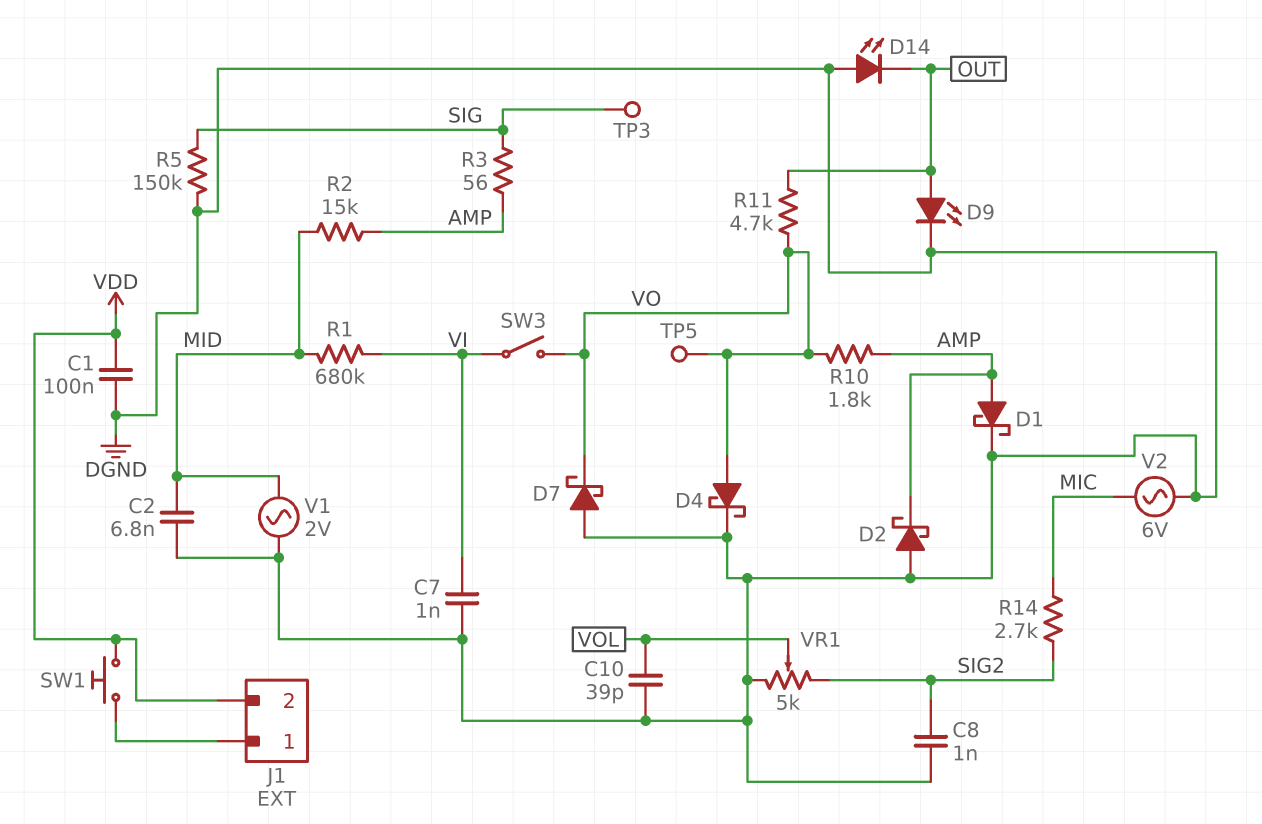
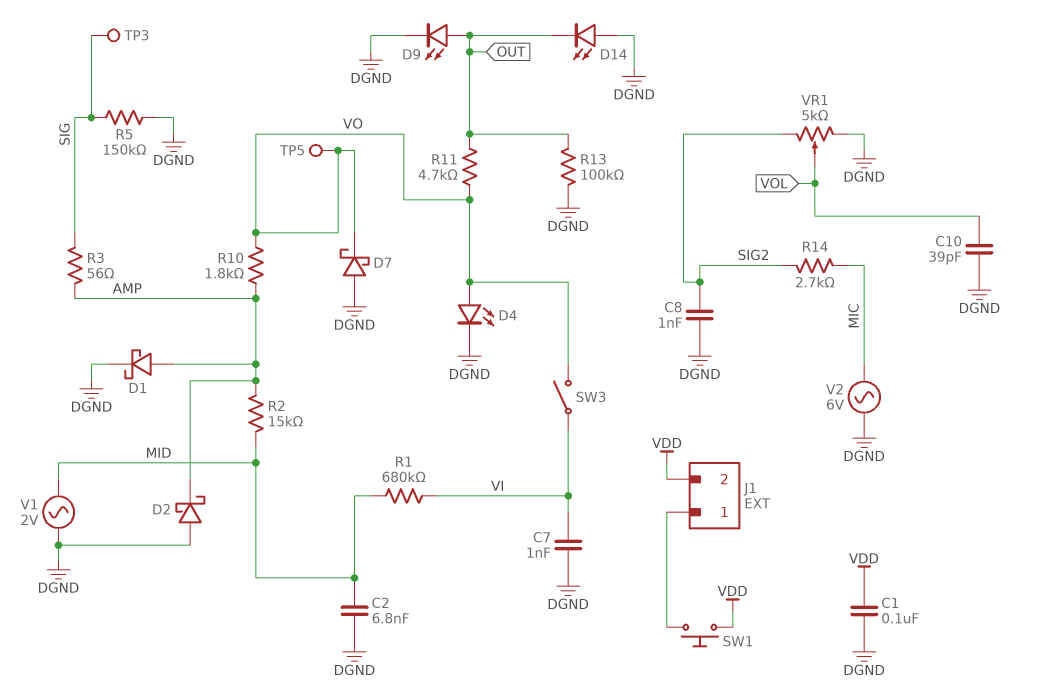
D4: schottky (A VO, K DGND) -> LED (A VO, K DGND)
R13: none -> 100k (DGND, OUT)

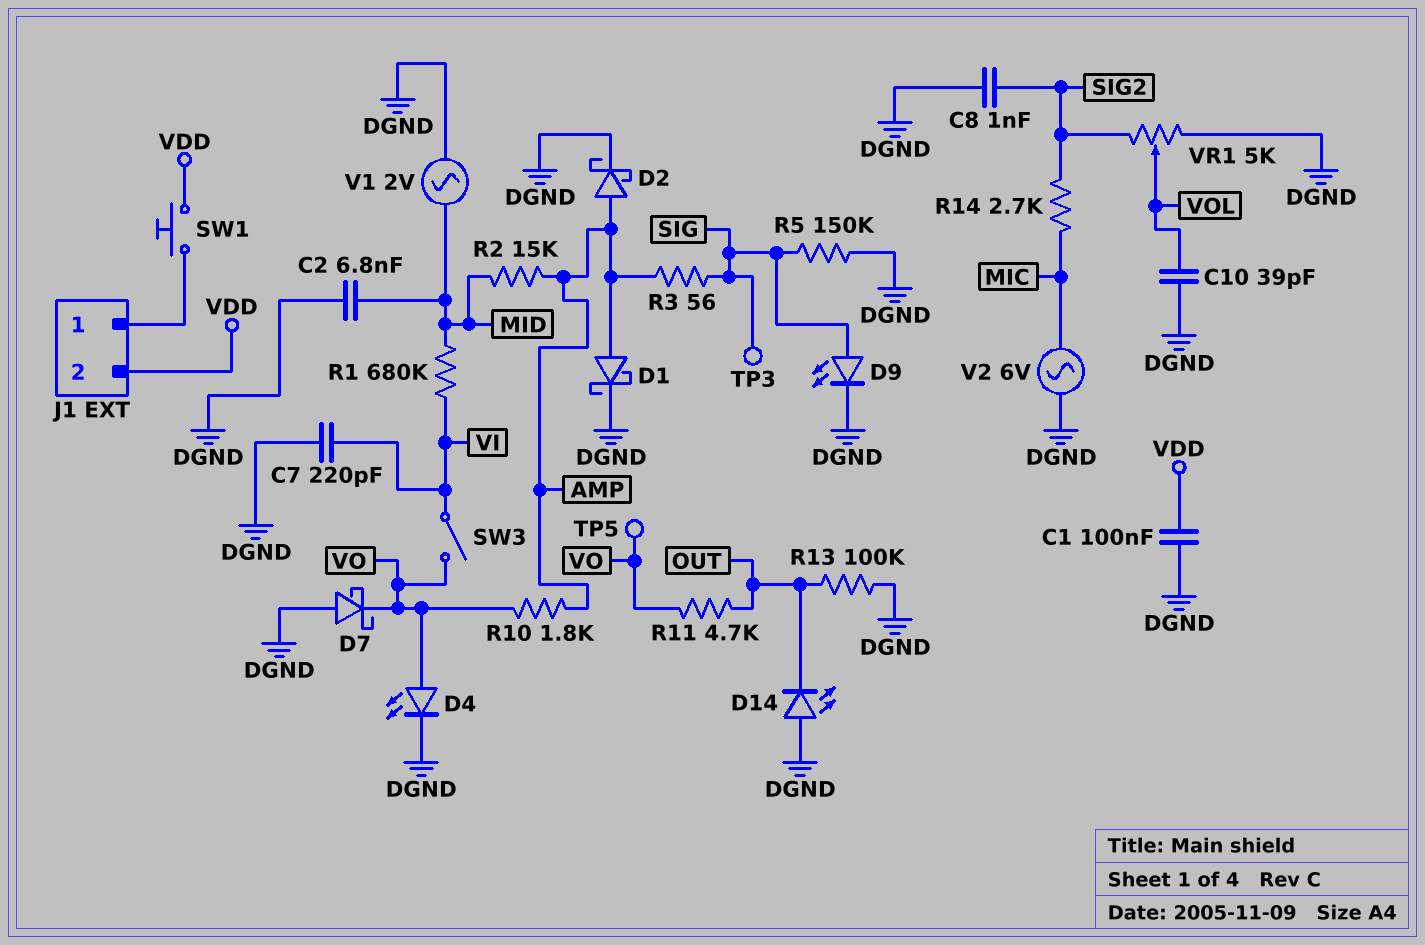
C7: 1nF (DGND, VI) -> 220pF (DGND, VI)
D2: schottky (A DGND, K AMP) -> schottky (A AMP, K DGND)
D9: LED (A OUT, K DGND) -> LED (A SIG, K DGND)

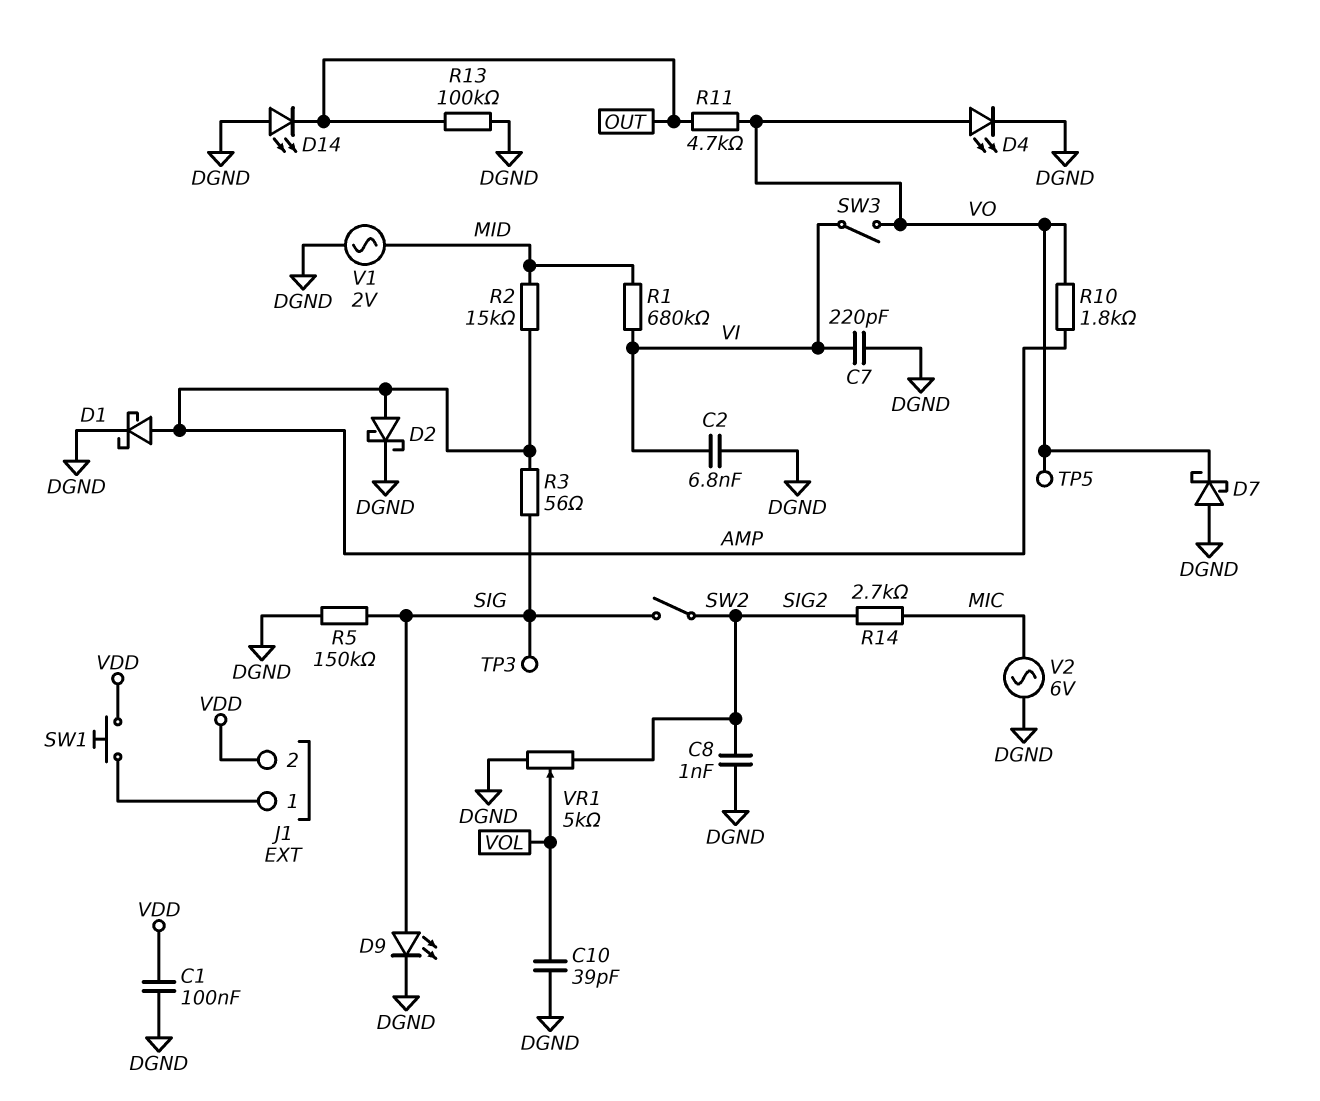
C2: 6.8nF (DGND, MID) -> 6.8nF (DGND, VI)
SW2: none -> switch (SIG, SIG2)

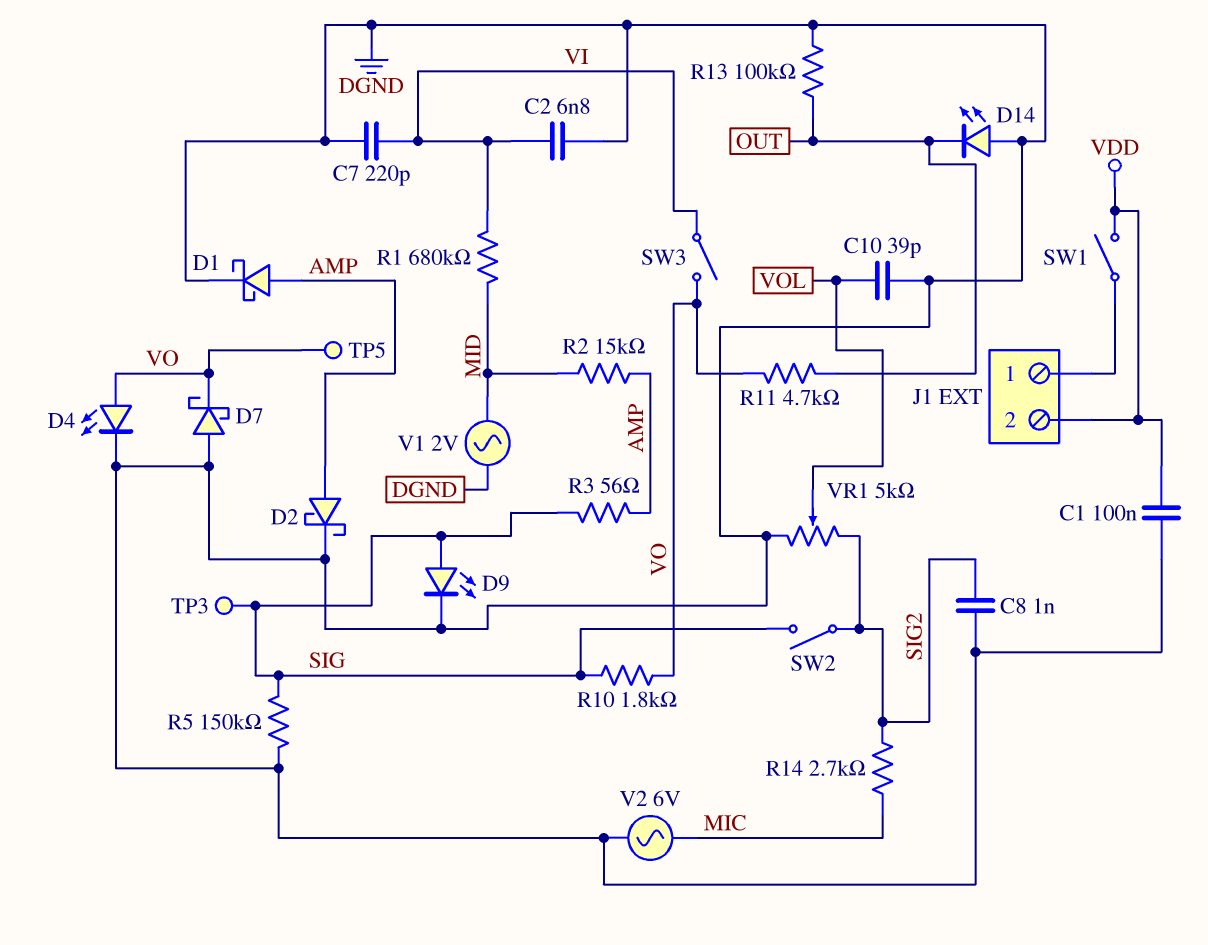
R10: 1.8k (AMP, VO) -> 1.8k (SIG, VO)
SW1: button (J1/1, VDD) -> switch (J1/1, VDD)

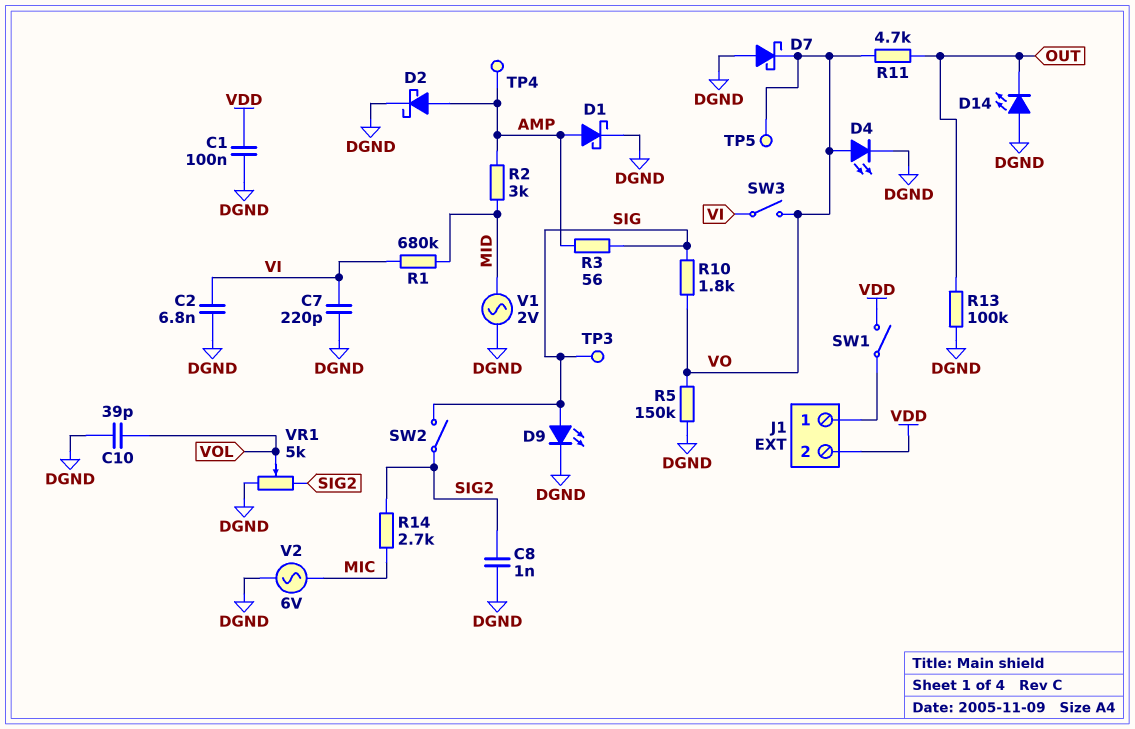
R2: 15k (AMP, MID) -> 3k (AMP, MID)
R5: 150k (DGND, SIG) -> 150k (DGND, VO)
TP4: none -> test point (AMP)

